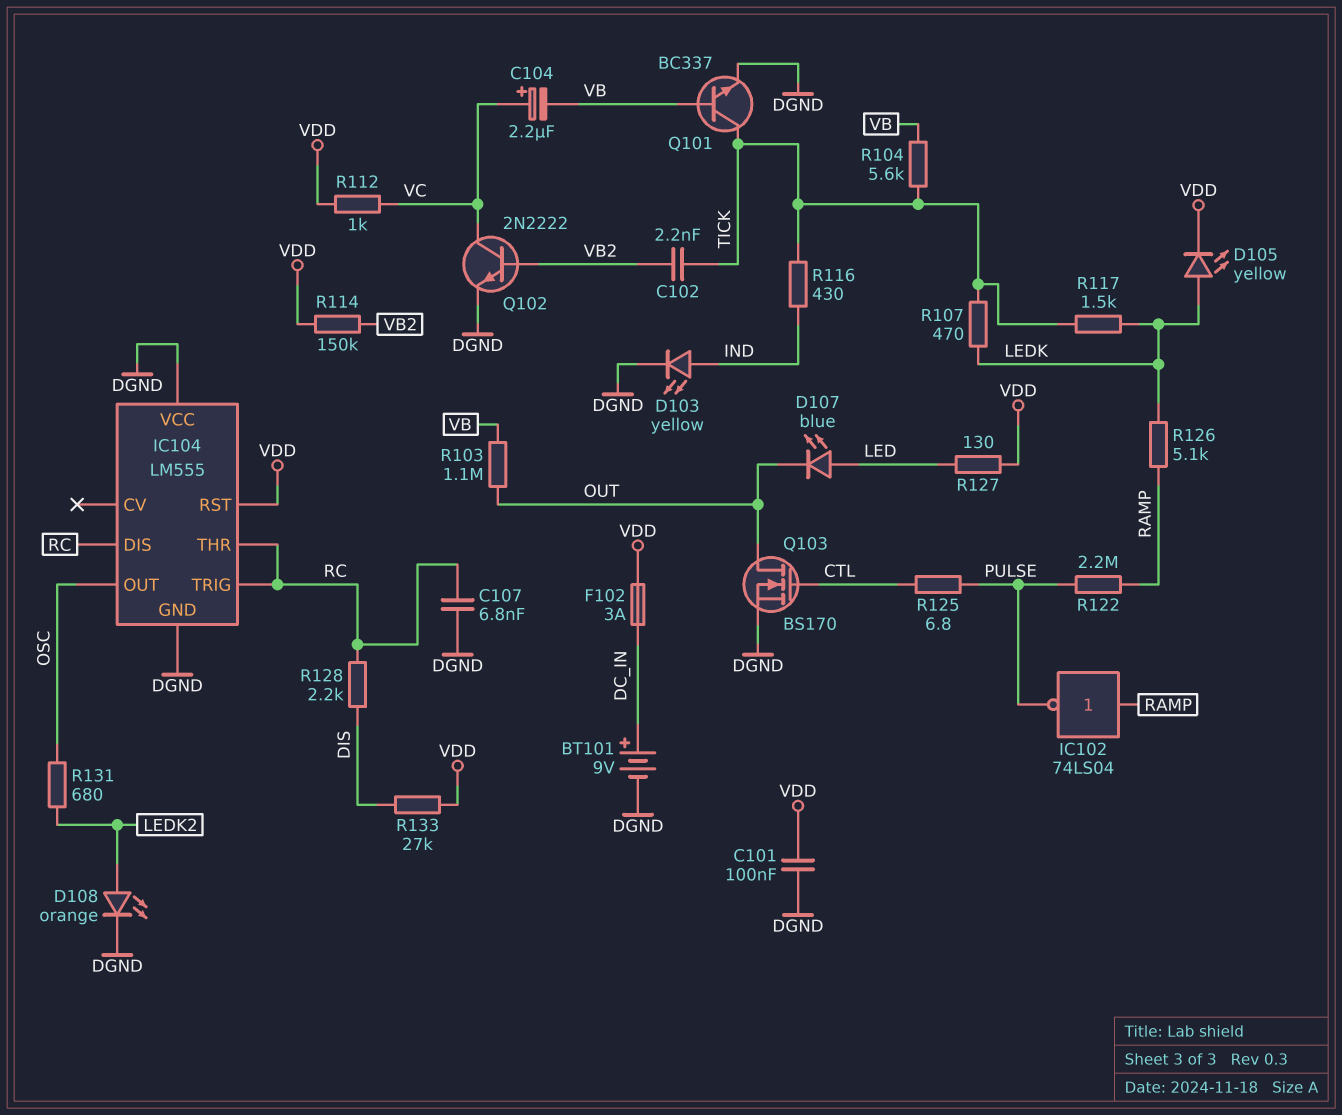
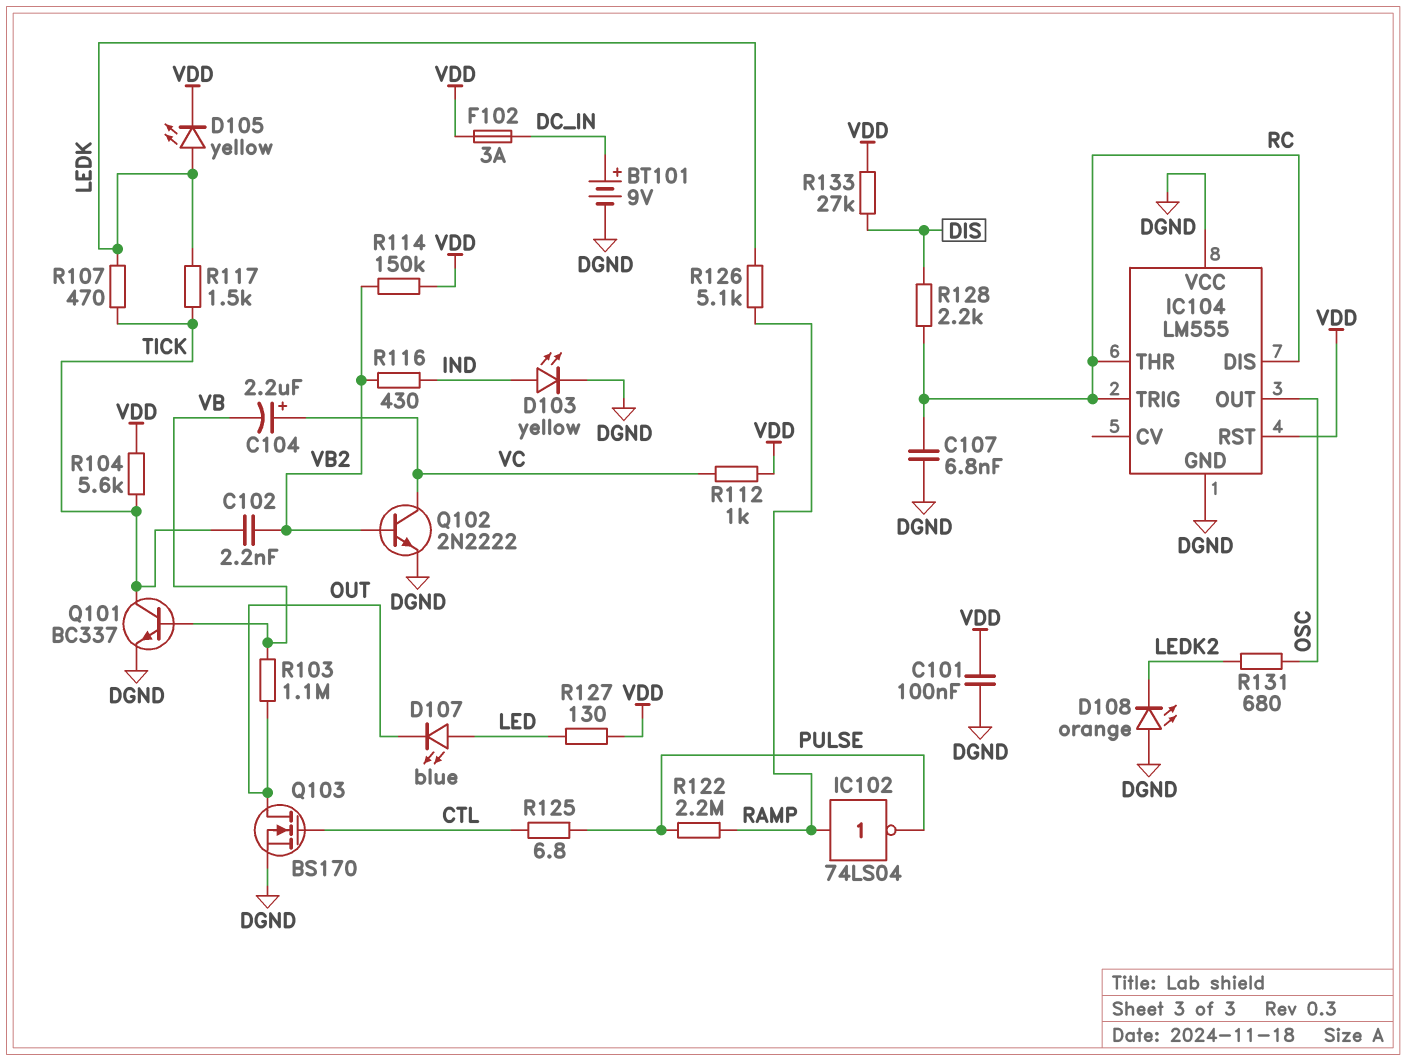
D108: LED orange (A LEDK2, K DGND) -> LED orange (A DGND, K LEDK2)
R104: 5.6k (TICK, VB) -> 5.6k (TICK, VDD)
R116: 430 (IND, TICK) -> 430 (IND, VB2)

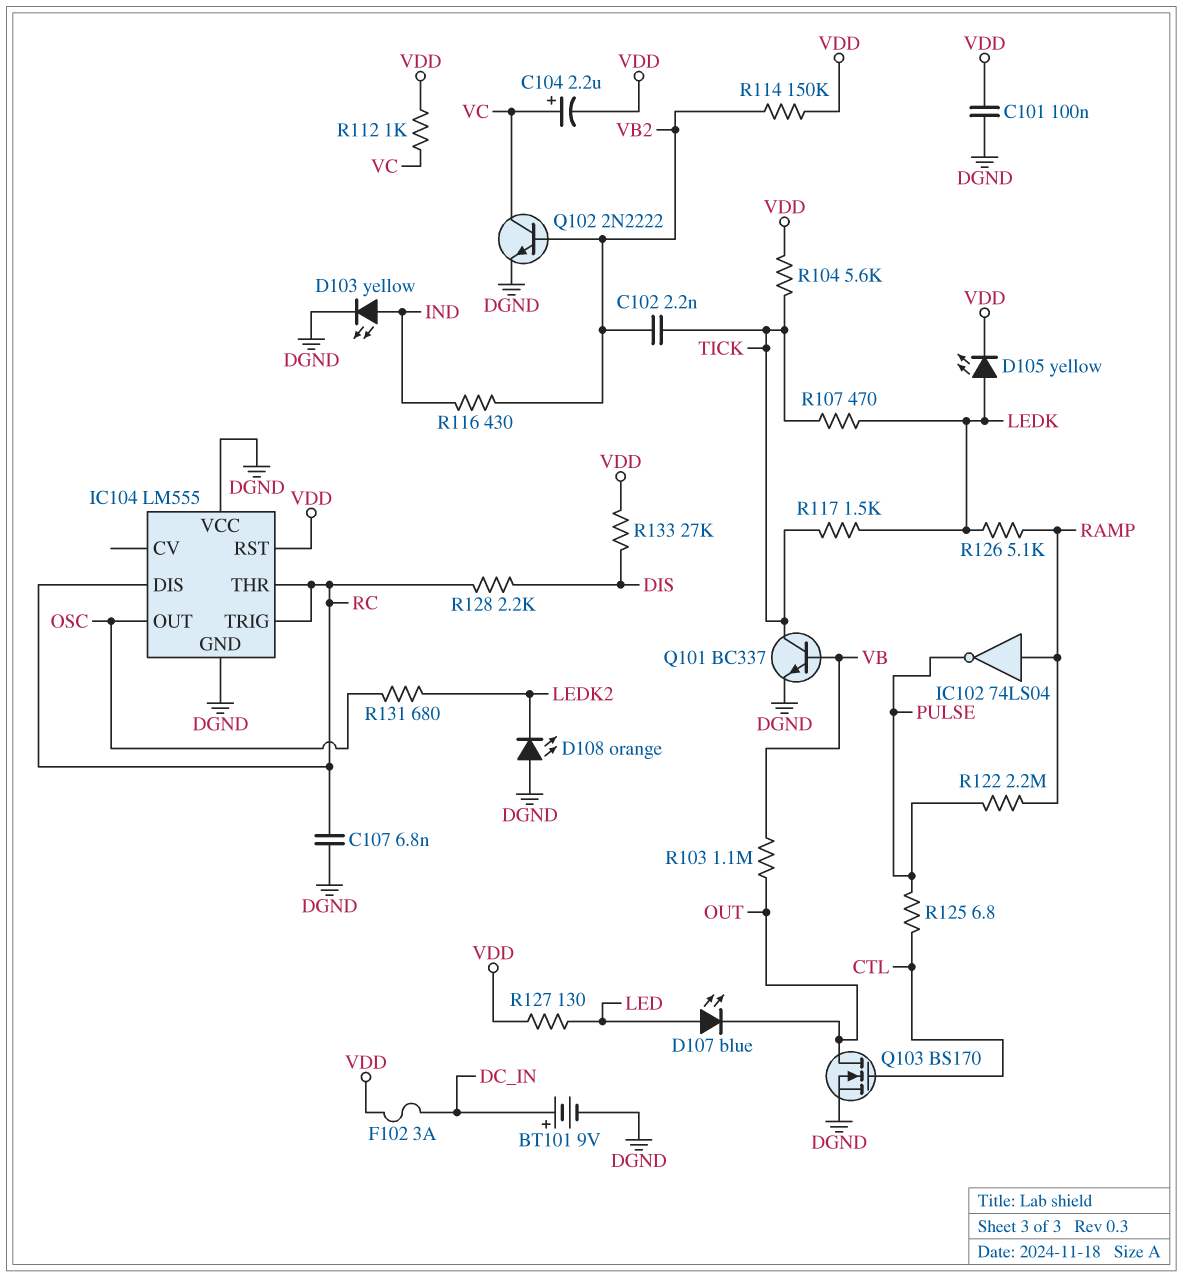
C104: 2.2uF (plus VC, minus VB) -> 2.2uF (plus VC, minus VDD)

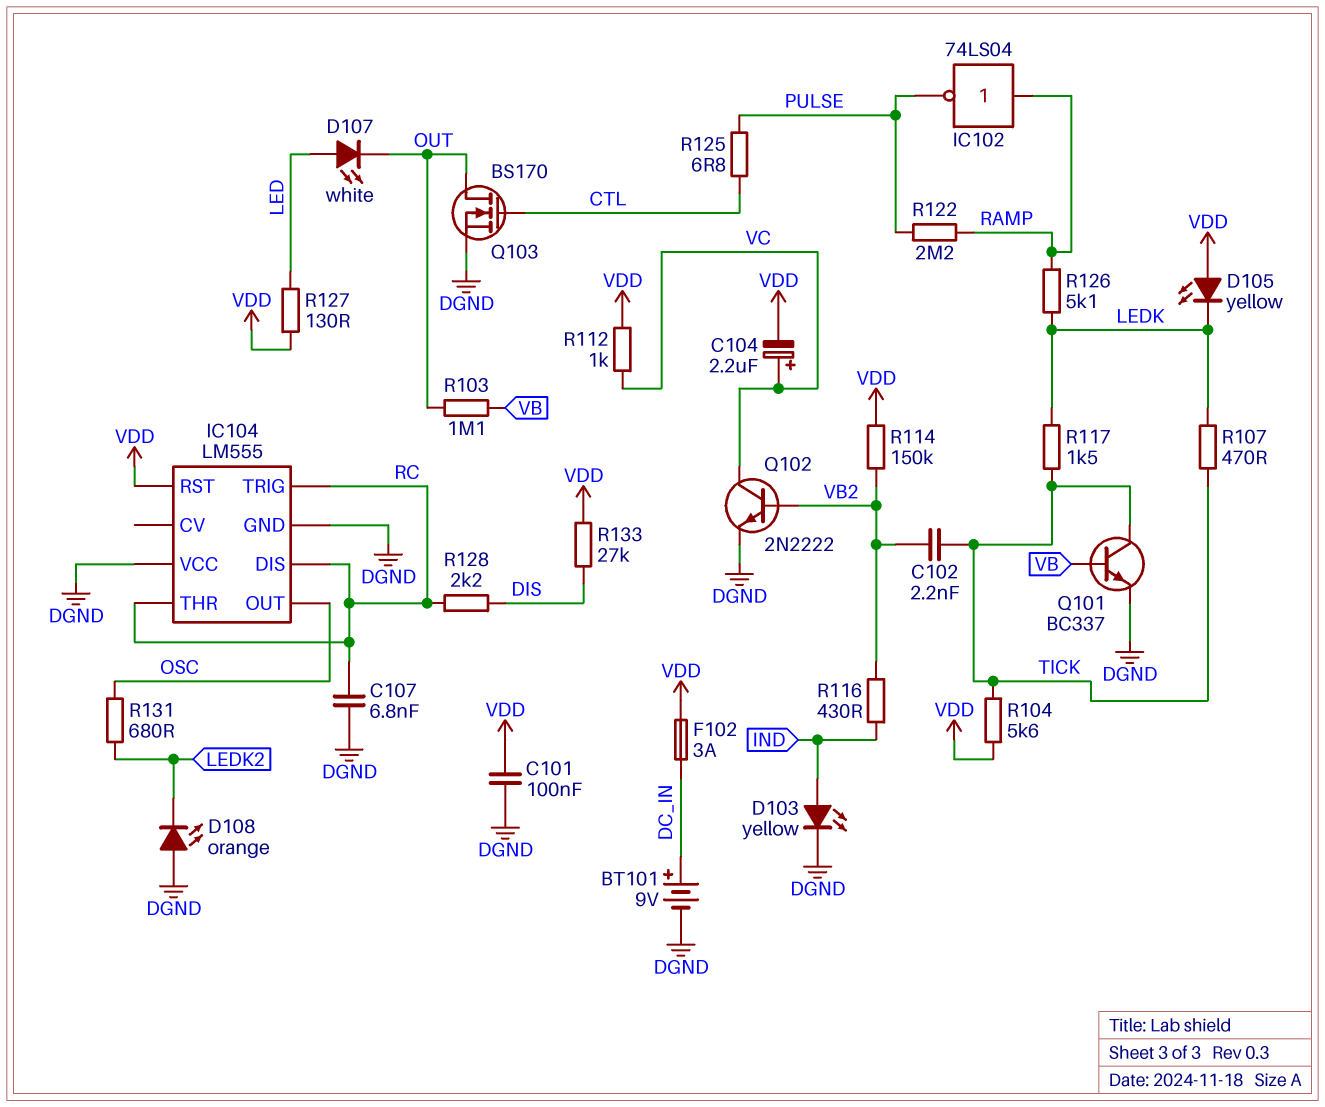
D105: LED yellow (A LEDK, K VDD) -> LED yellow (A VDD, K LEDK)
D107: LED blue (A LED, K OUT) -> LED white (A LED, K OUT)

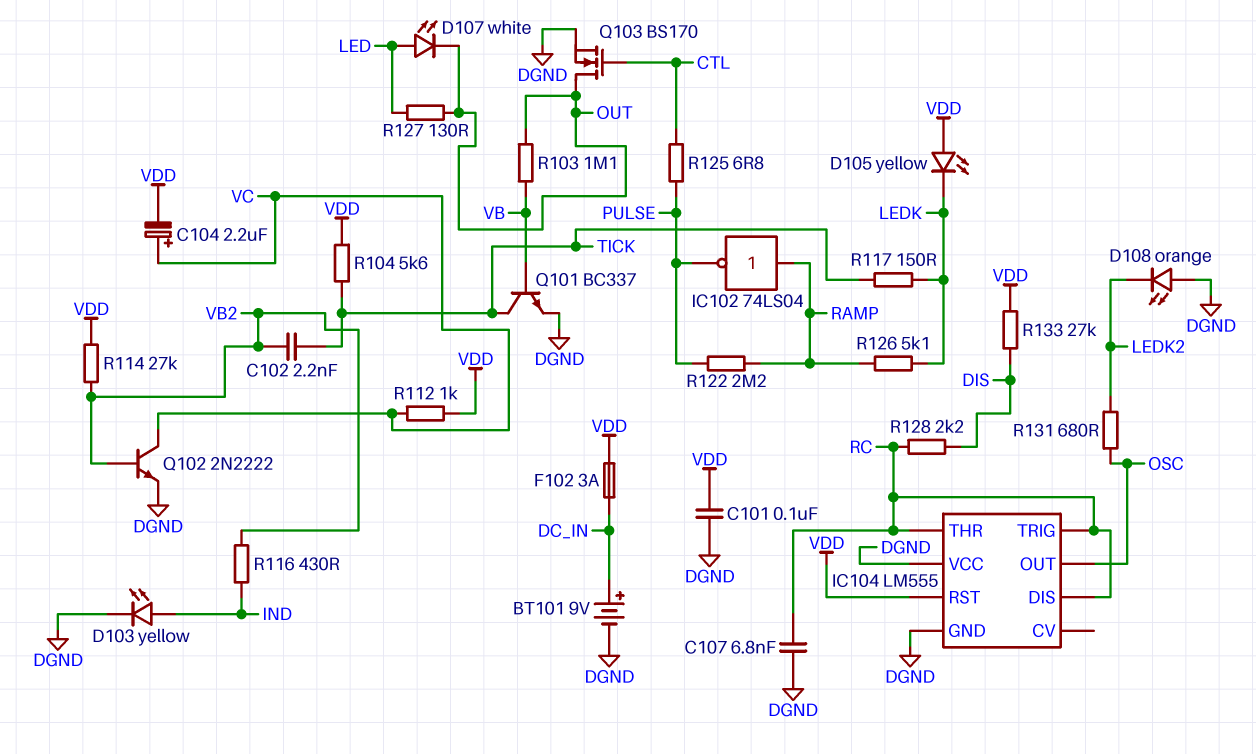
R107: 470 (LEDK, TICK) -> none
R114: 150k (VB2, VDD) -> 27k (VB2, VDD)
R117: 1.5k (LEDK, TICK) -> 150 (LEDK, TICK)
R127: 130 (LED, VDD) -> 130 (LED, OUT)

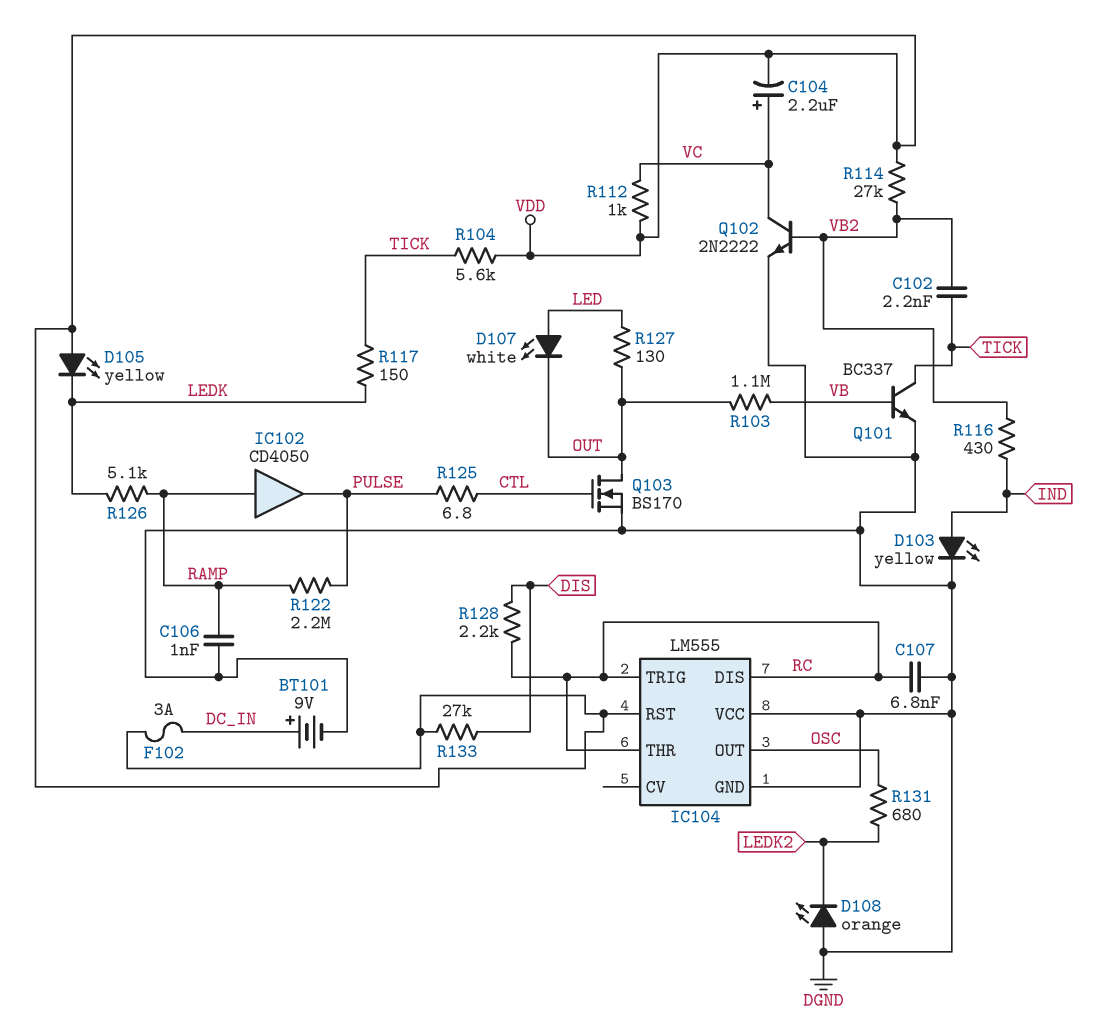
C101: 100nF (DGND, VDD) -> none
C106: none -> 1nF (DGND, RAMP)
IC102: NOT 74LS04 (in RAMP, out PULSE) -> buffer CD4050 (in RAMP, out PULSE)

